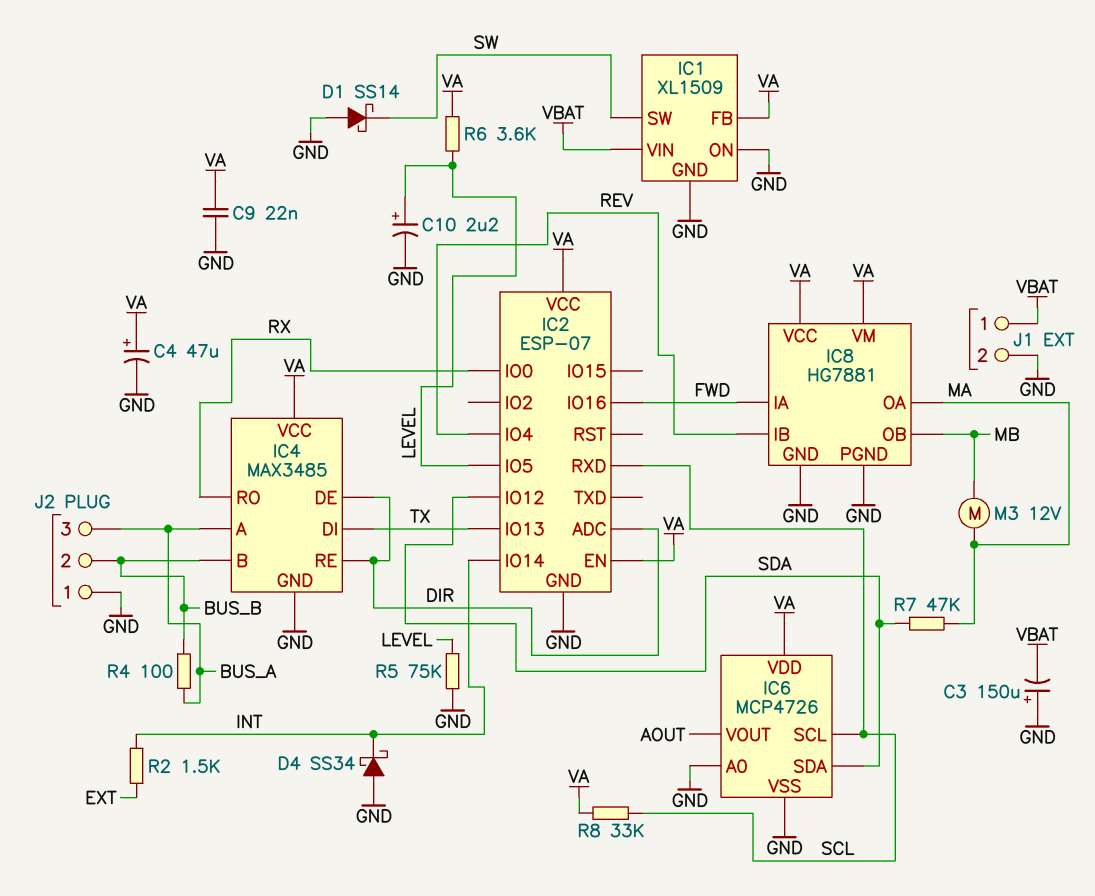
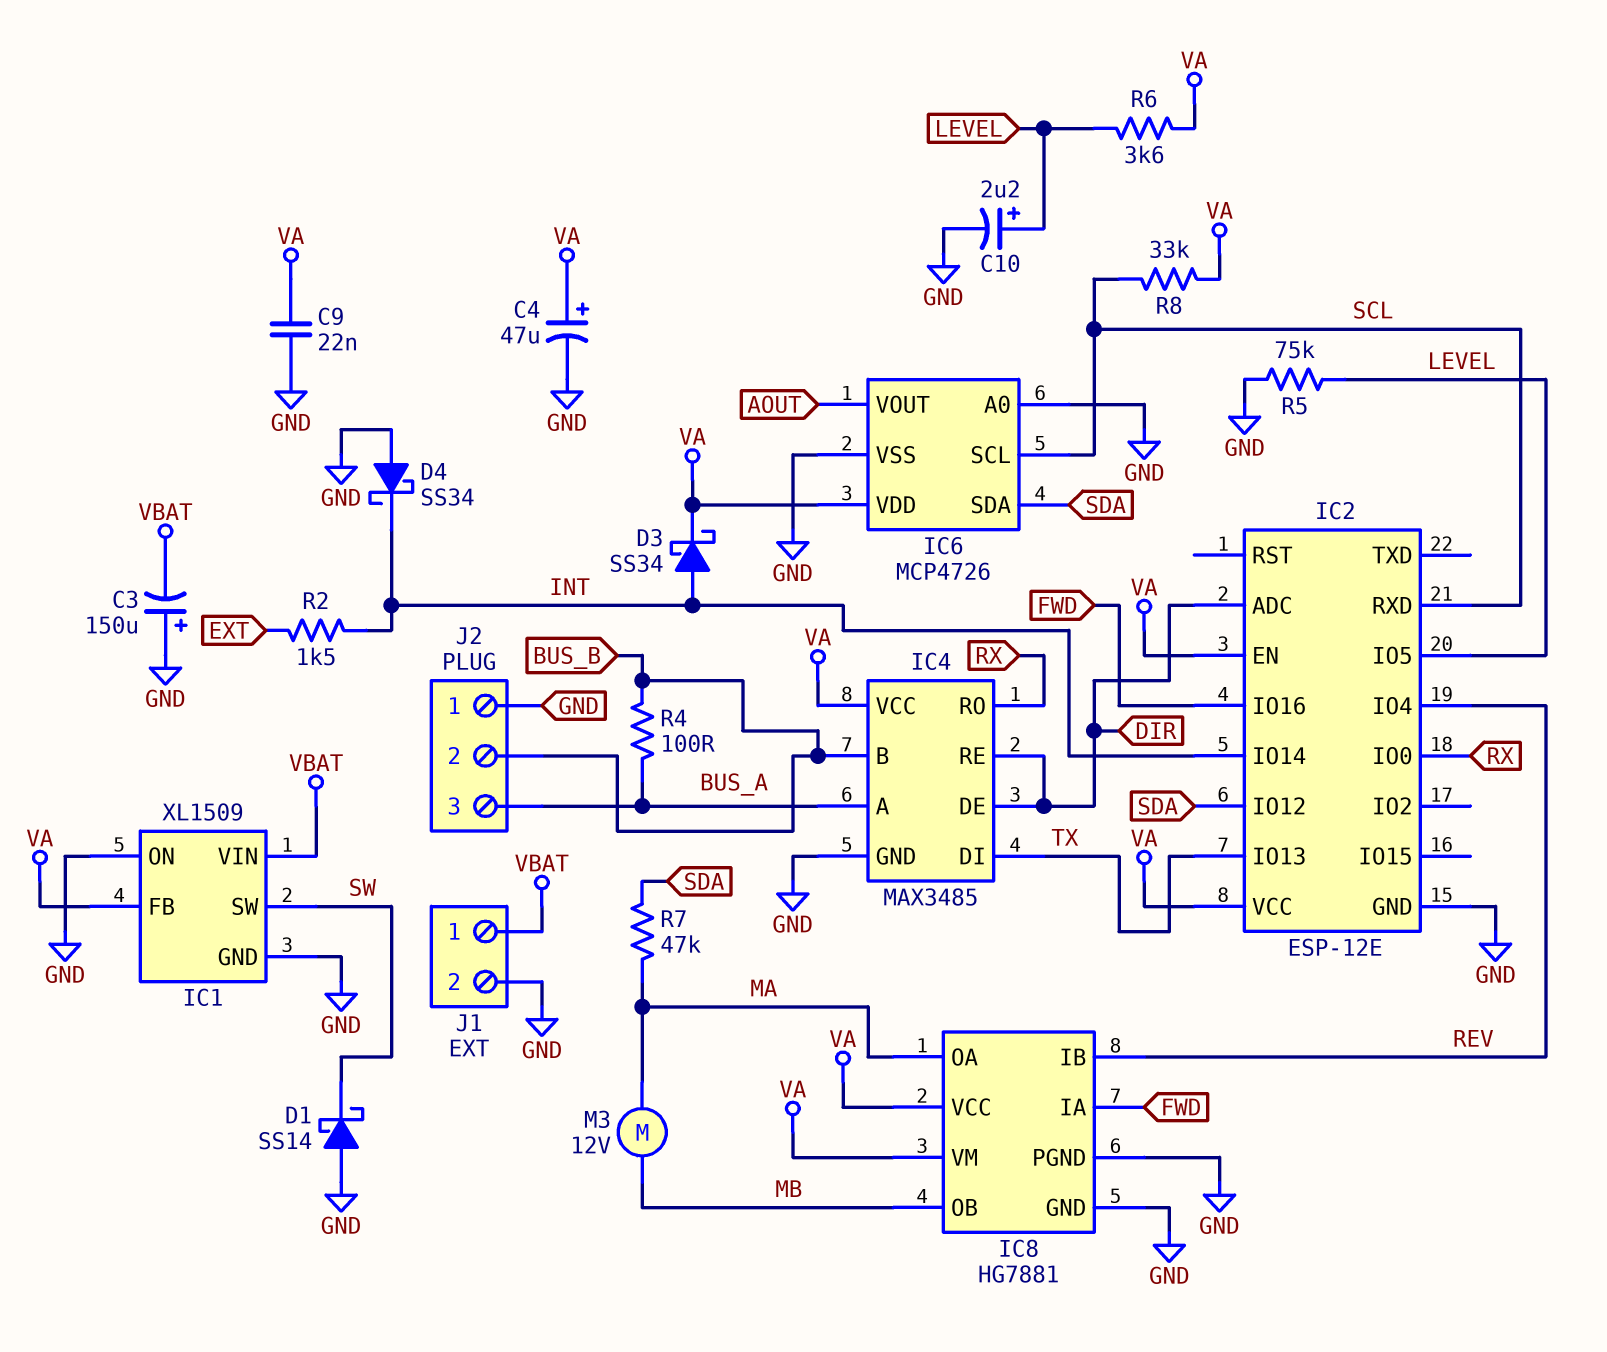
D3: none -> schottky SS34 (A INT, K VA)
IC2: ESP-07 -> ESP-12E

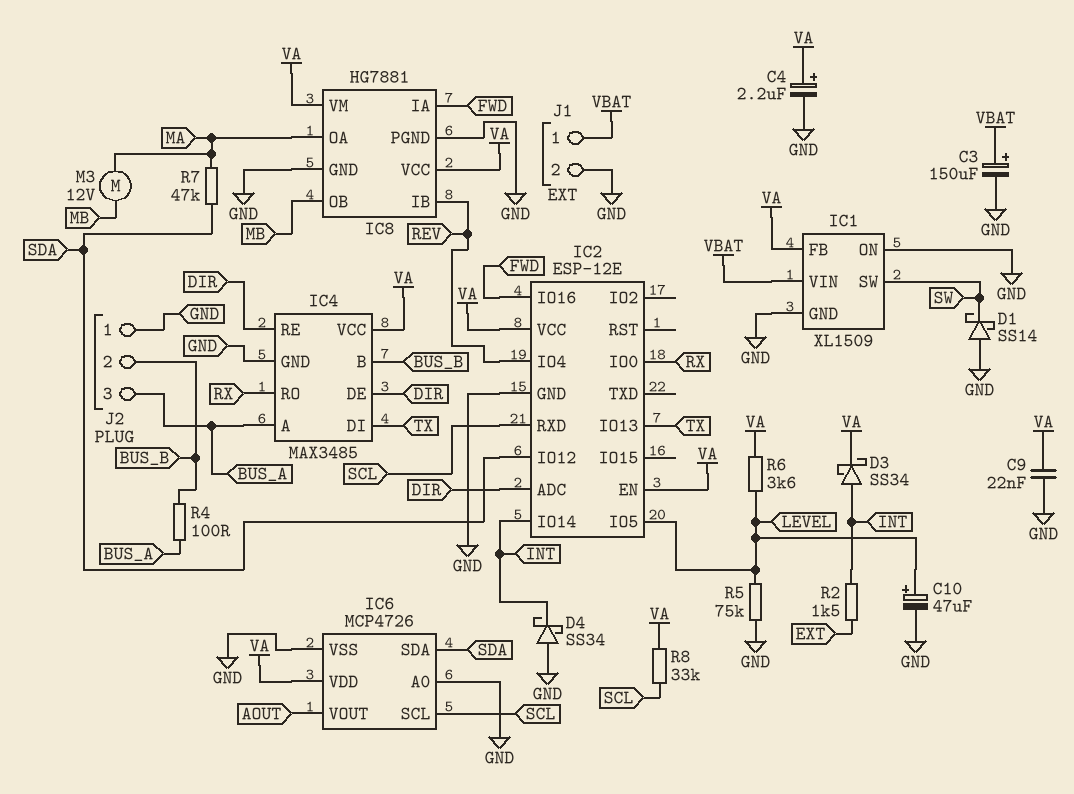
C3: 150uF (plus GND, minus VBAT) -> 150uF (plus VBAT, minus GND)
C4: 47uF (plus VA, minus GND) -> 2.2uF (plus VA, minus GND)
C10: 2.2uF (plus LEVEL, minus GND) -> 47uF (plus LEVEL, minus GND)

